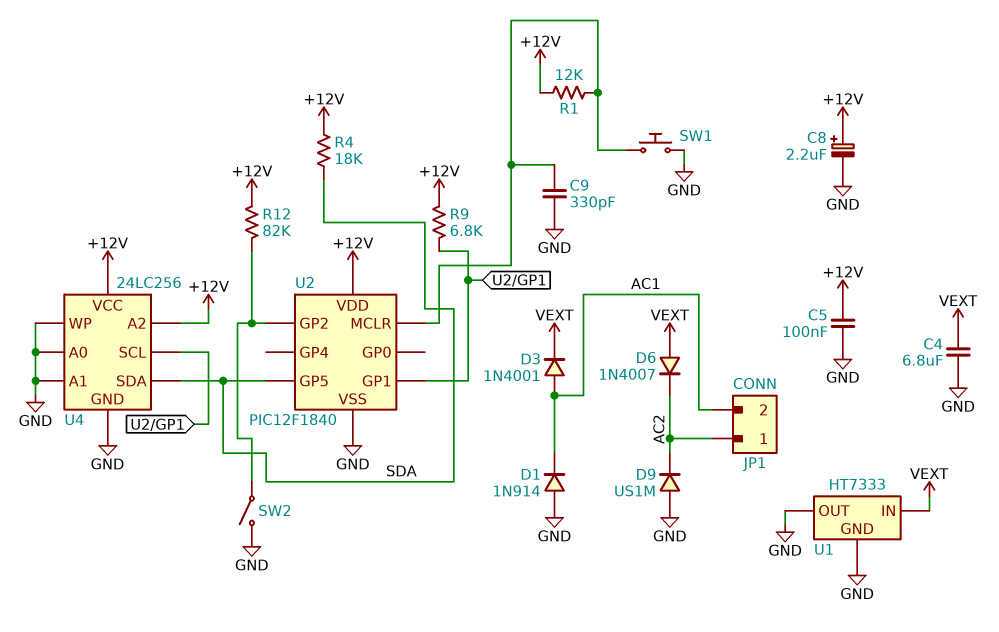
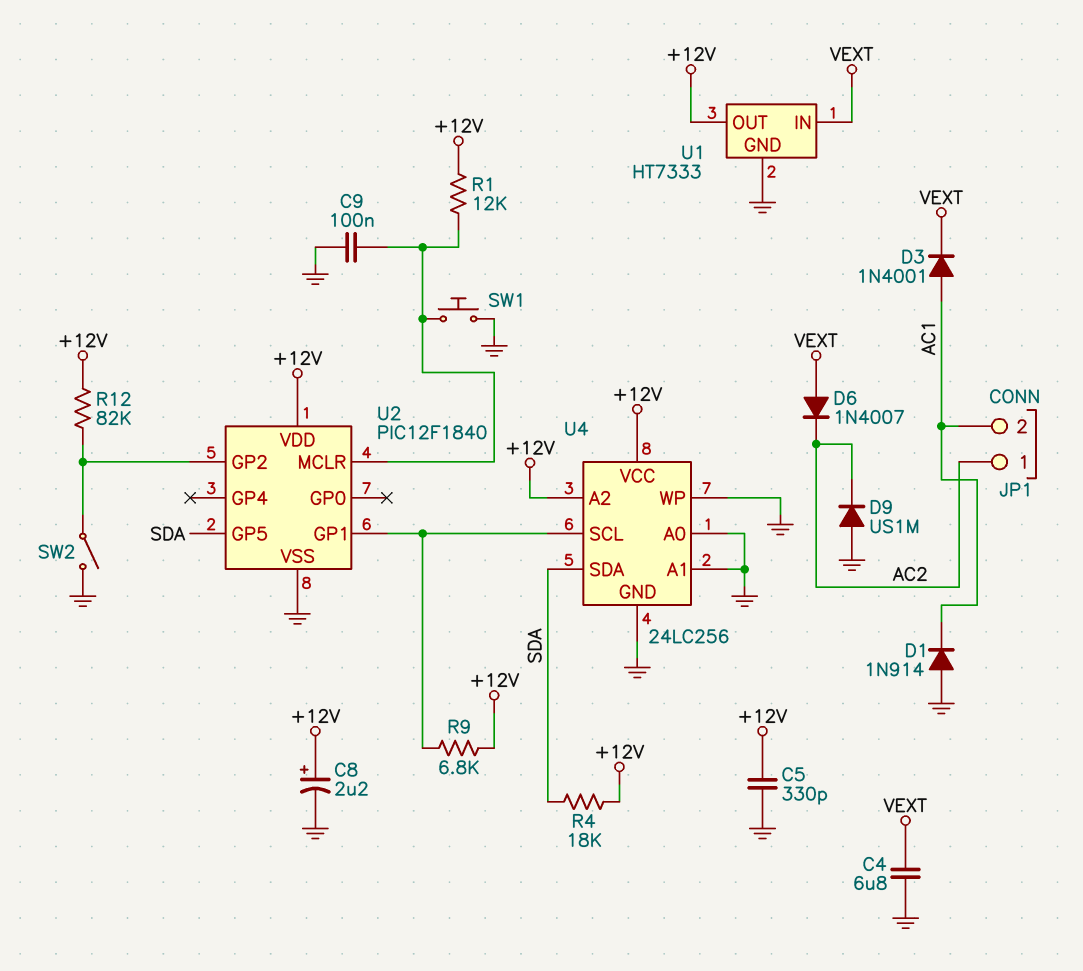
C5: 100nF (+12V, GND) -> 330pF (+12V, GND)
C9: 330pF (GND, U2/MCLR) -> 100nF (GND, U2/MCLR)
U1 pin OUT: GND -> +12V

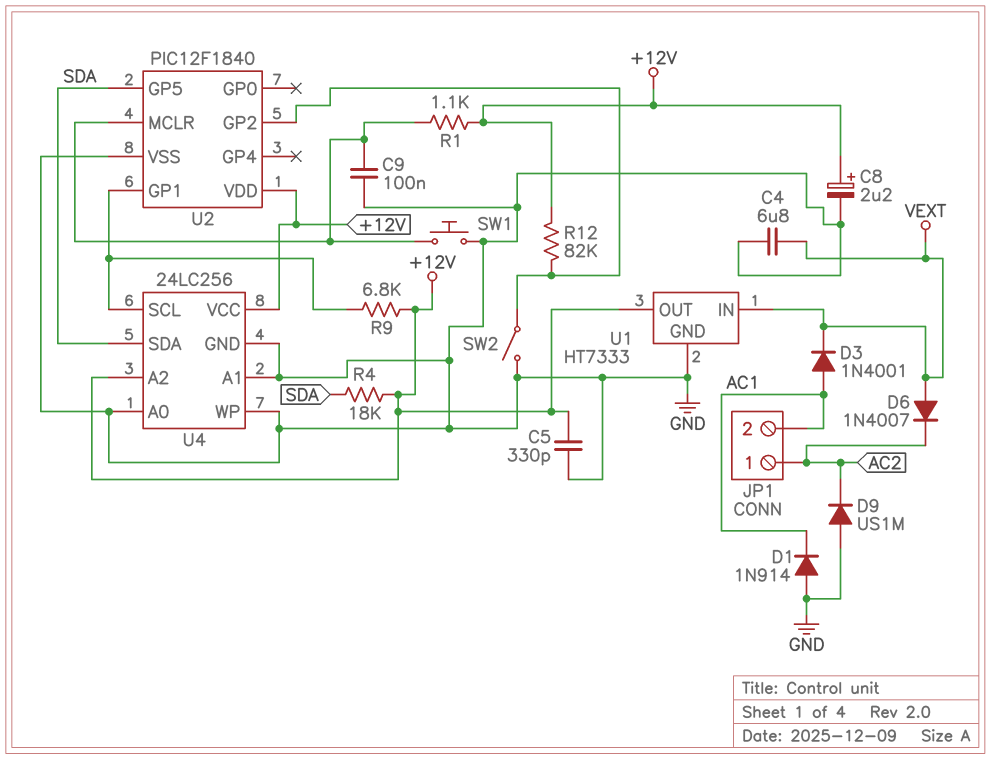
R1: 12k (+12V, U2/MCLR) -> 1.1k (+12V, U2/MCLR)

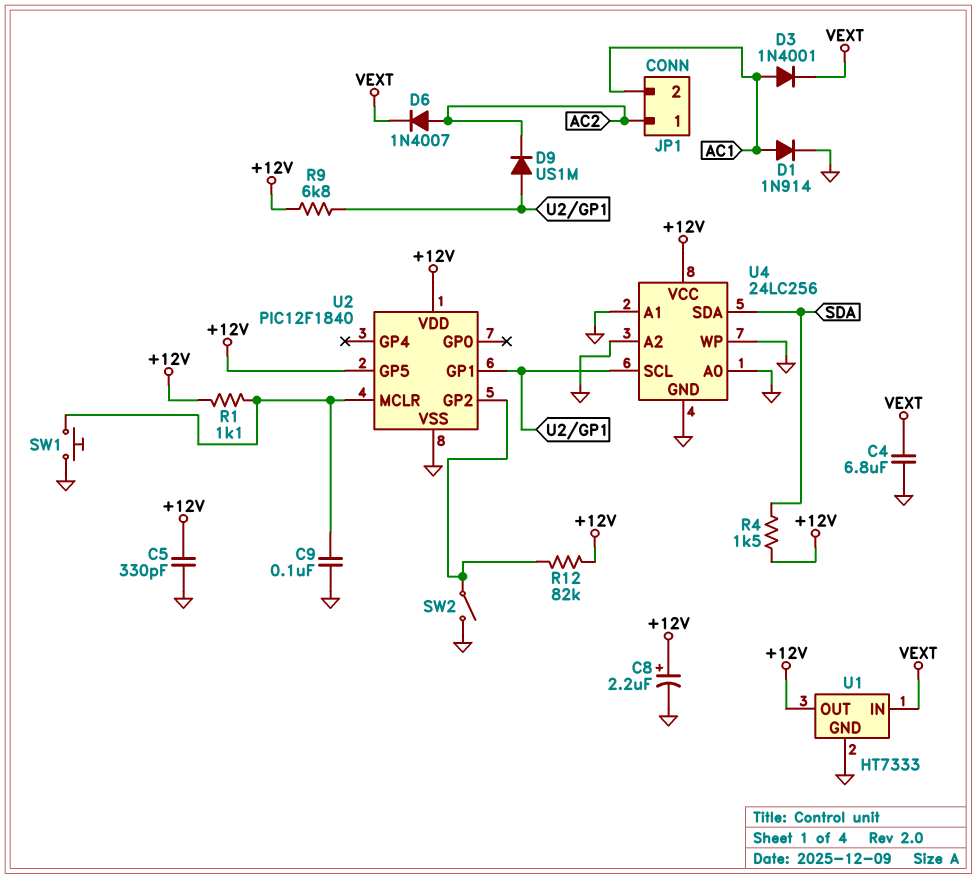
D1: diode 1N914 (A GND, K AC1) -> diode 1N914 (A AC1, K GND)
D6: diode 1N4007 (A VEXT, K AC2) -> diode 1N4007 (A AC2, K VEXT)
D9: diode US1M (A GND, K AC2) -> diode US1M (A U2/GP1, K AC2)
R4: 18k (+12V, SDA) -> 1.5k (+12V, SDA)
U2 pin GP5: SDA -> +12V
U4 pin A2: +12V -> GND

